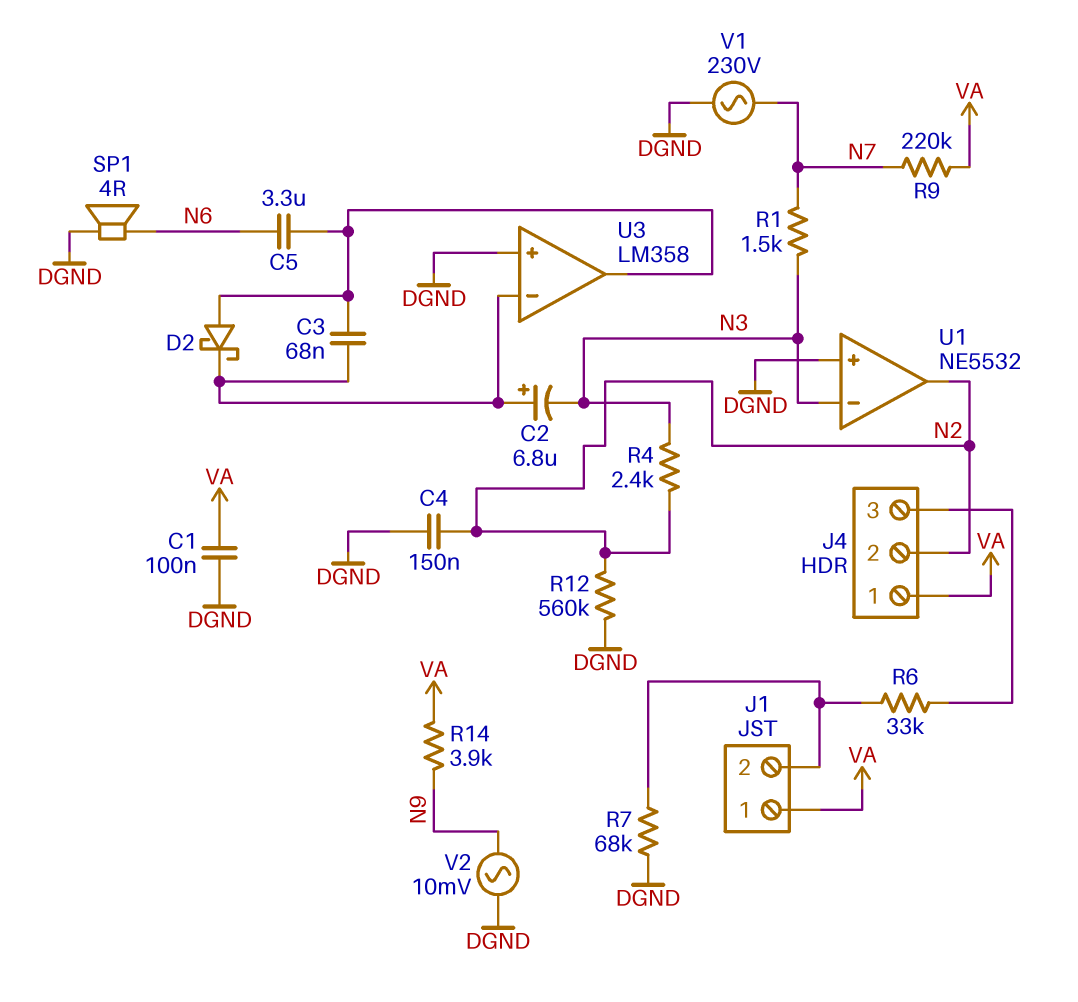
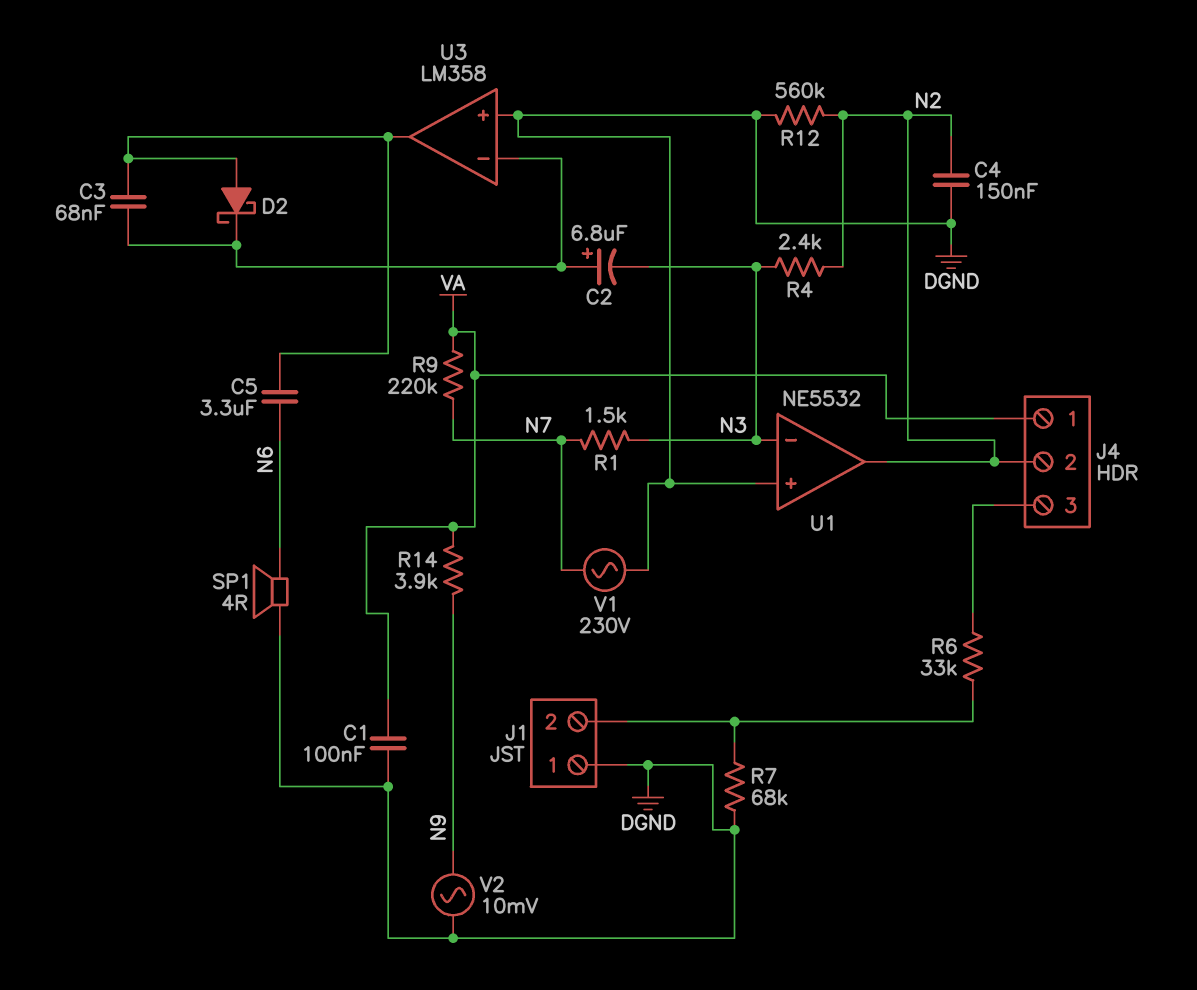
J1 pin 1: VA -> DGND

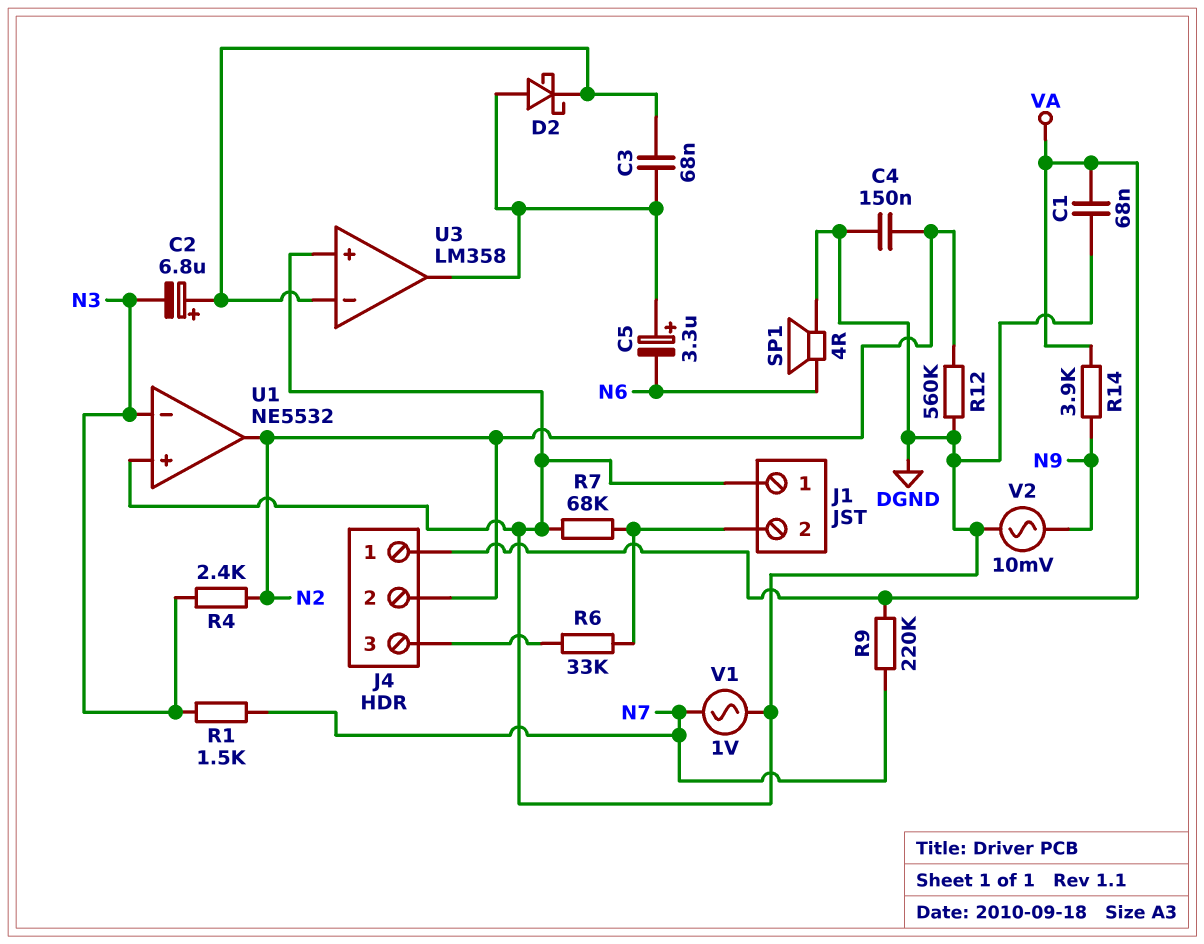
C1: 100nF (DGND, VA) -> 68nF (DGND, VA)
C5: 3.3uF (N6, U3/out) -> 3.3uF (plus U3/out, minus N6)
V1: AC 230V (DGND, N7) -> AC 1V (DGND, N7)

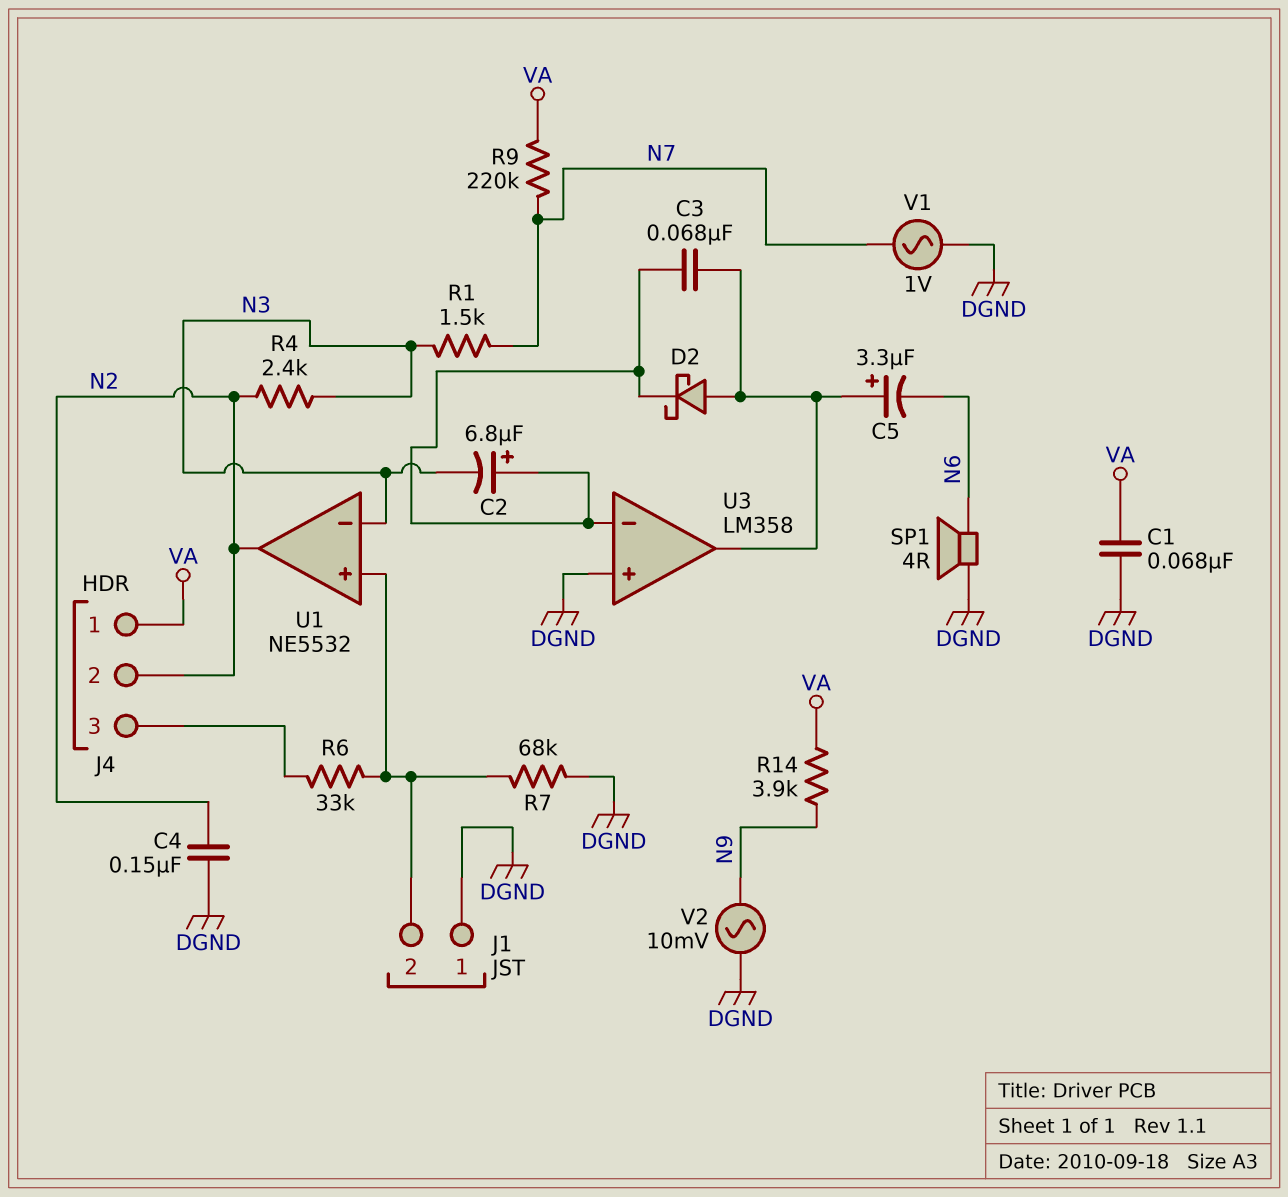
R12: 560k (DGND, N2) -> none
U1 pin in+: DGND -> J1/2

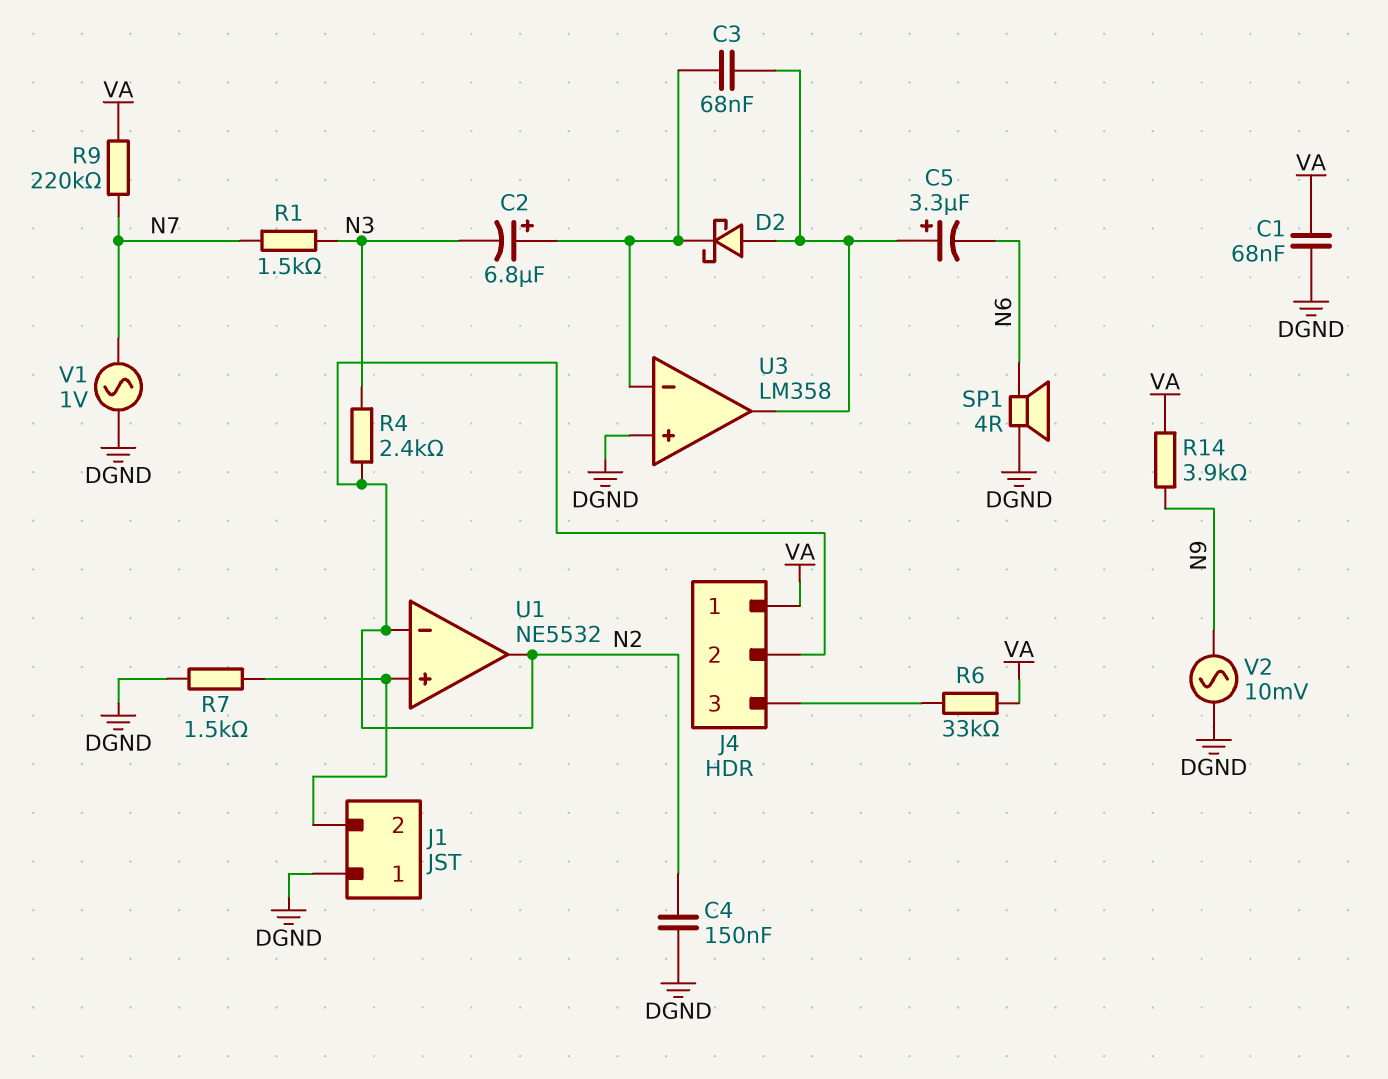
R6: 33k (J1/2, J4/3) -> 33k (J4/3, VA)
R7: 68k (DGND, J1/2) -> 1.5k (DGND, J1/2)
U1 pin in-: N3 -> N2

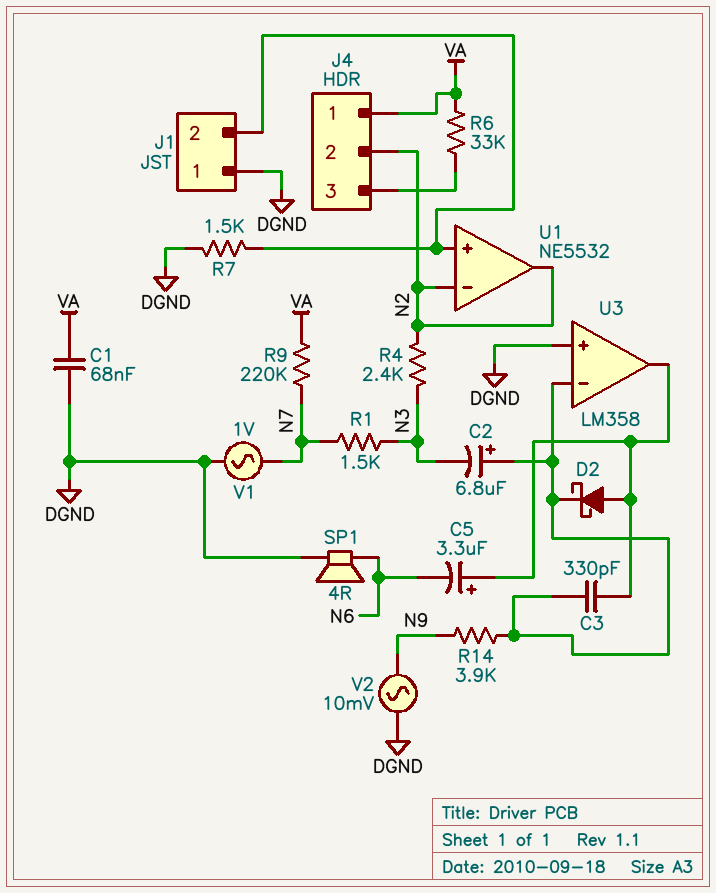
C3: 68nF (U3/in-, U3/out) -> 330pF (U3/in-, U3/out)
C4: 150nF (DGND, N2) -> none
R14: 3.9k (N9, VA) -> 3.9k (N9, U3/in-)

